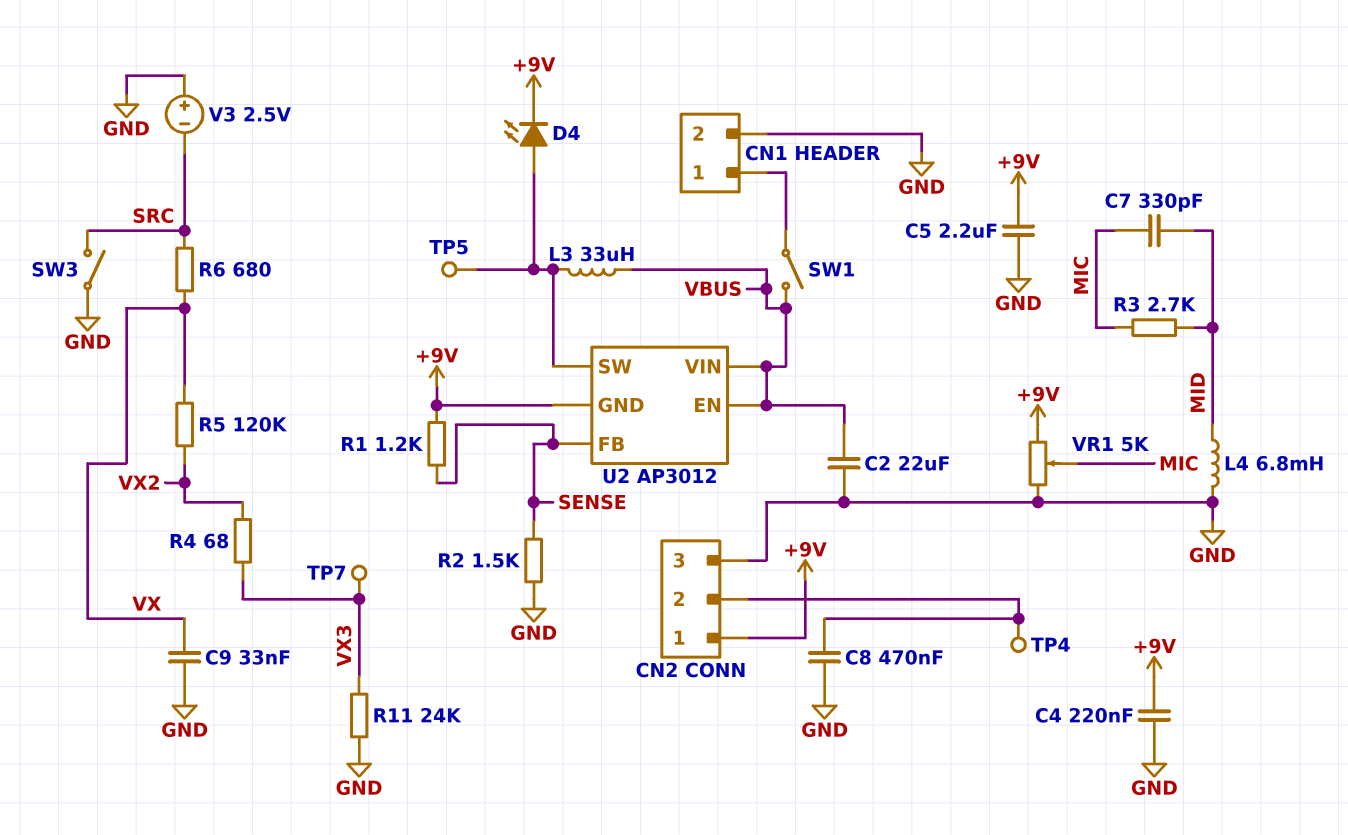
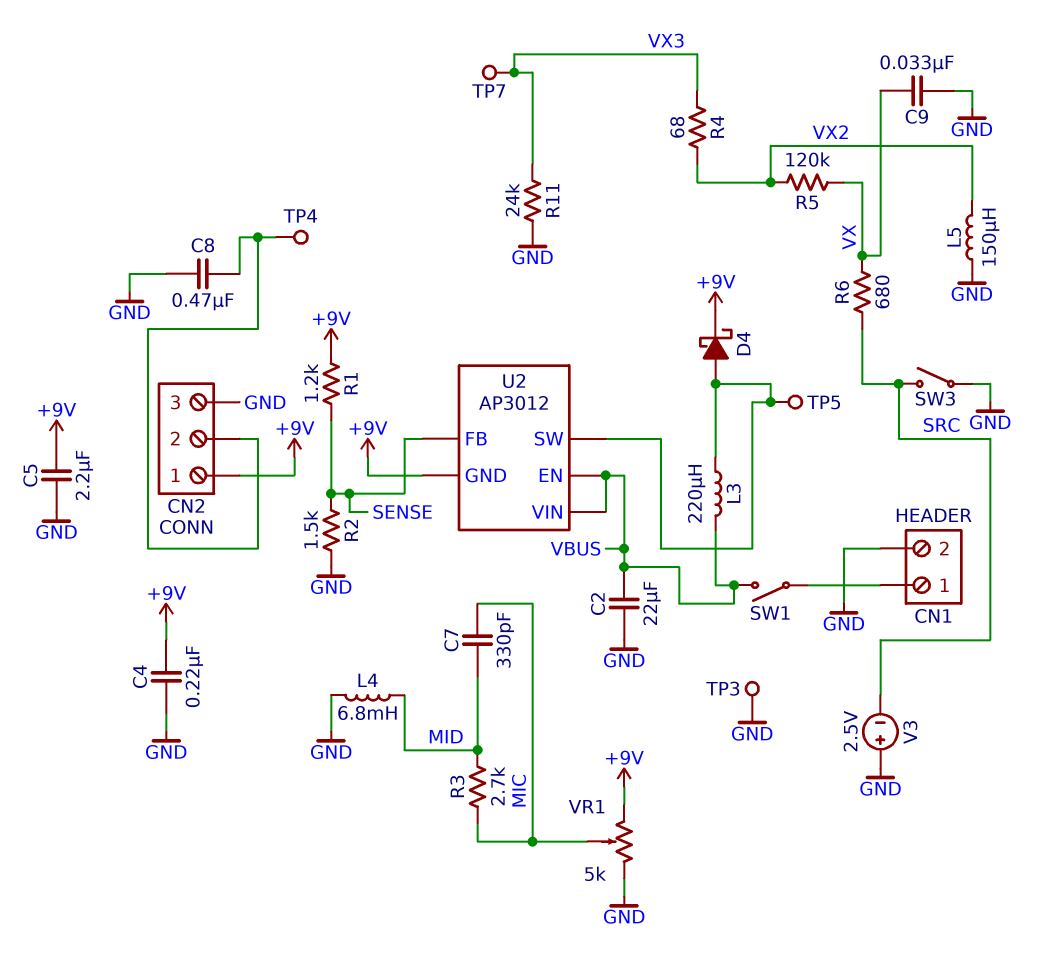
D4: LED (A U2/SW, K +9V) -> schottky (A U2/SW, K +9V)
L3: 33uH (U2/SW, VBUS) -> 220uH (U2/SW, VBUS)
L5: none -> 150uH (GND, VX2)
TP3: none -> test point (GND)

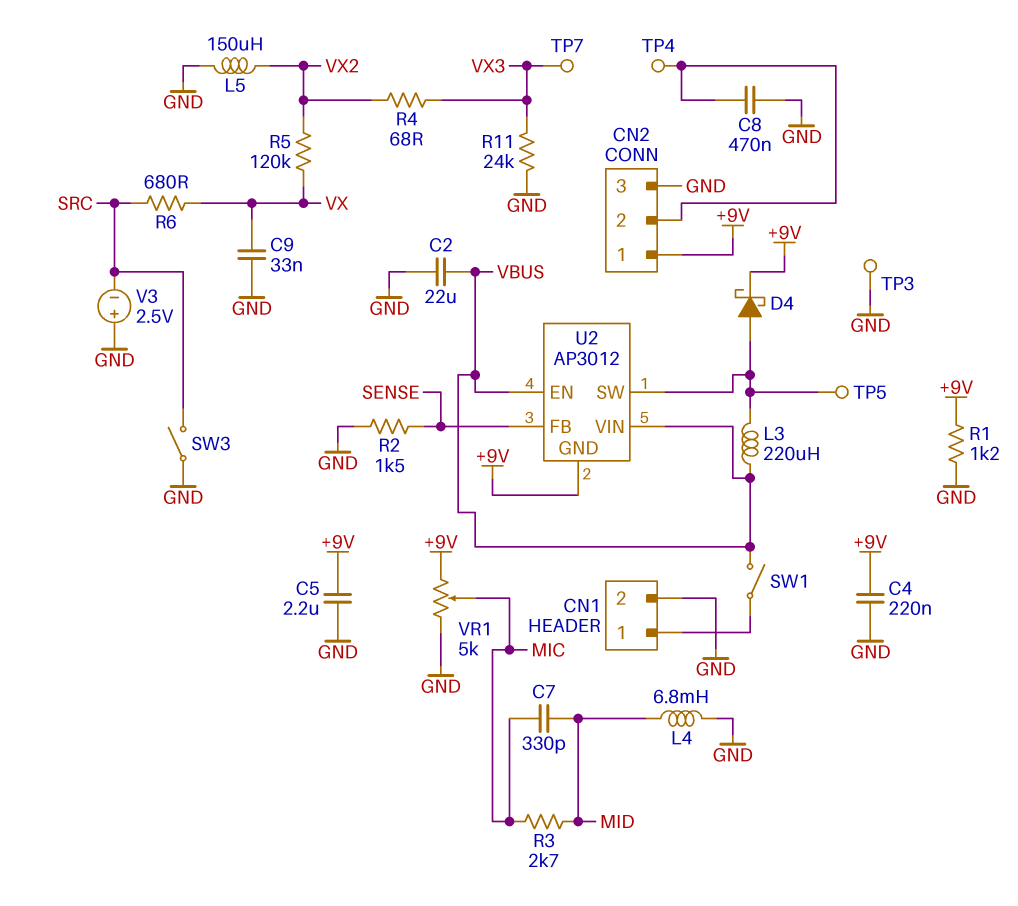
R1: 1.2k (+9V, SENSE) -> 1.2k (+9V, GND)

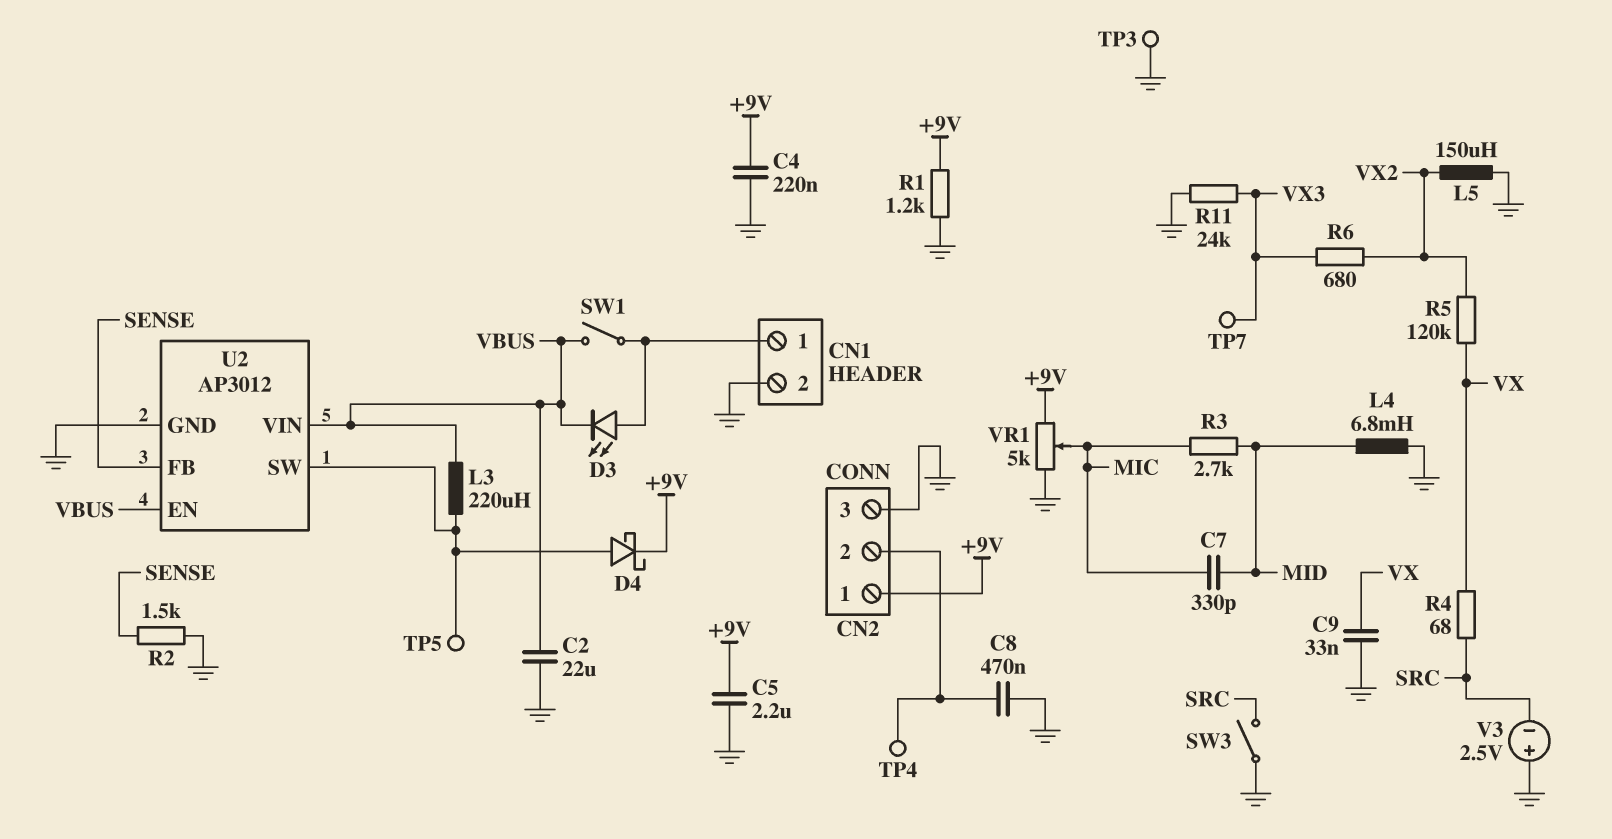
D3: none -> LED (A CN1/1, K VBUS)
R4: 68 (VX2, VX3) -> 68 (SRC, VX)
R6: 680 (SRC, VX) -> 680 (VX2, VX3)
U2 pin GND: +9V -> GND

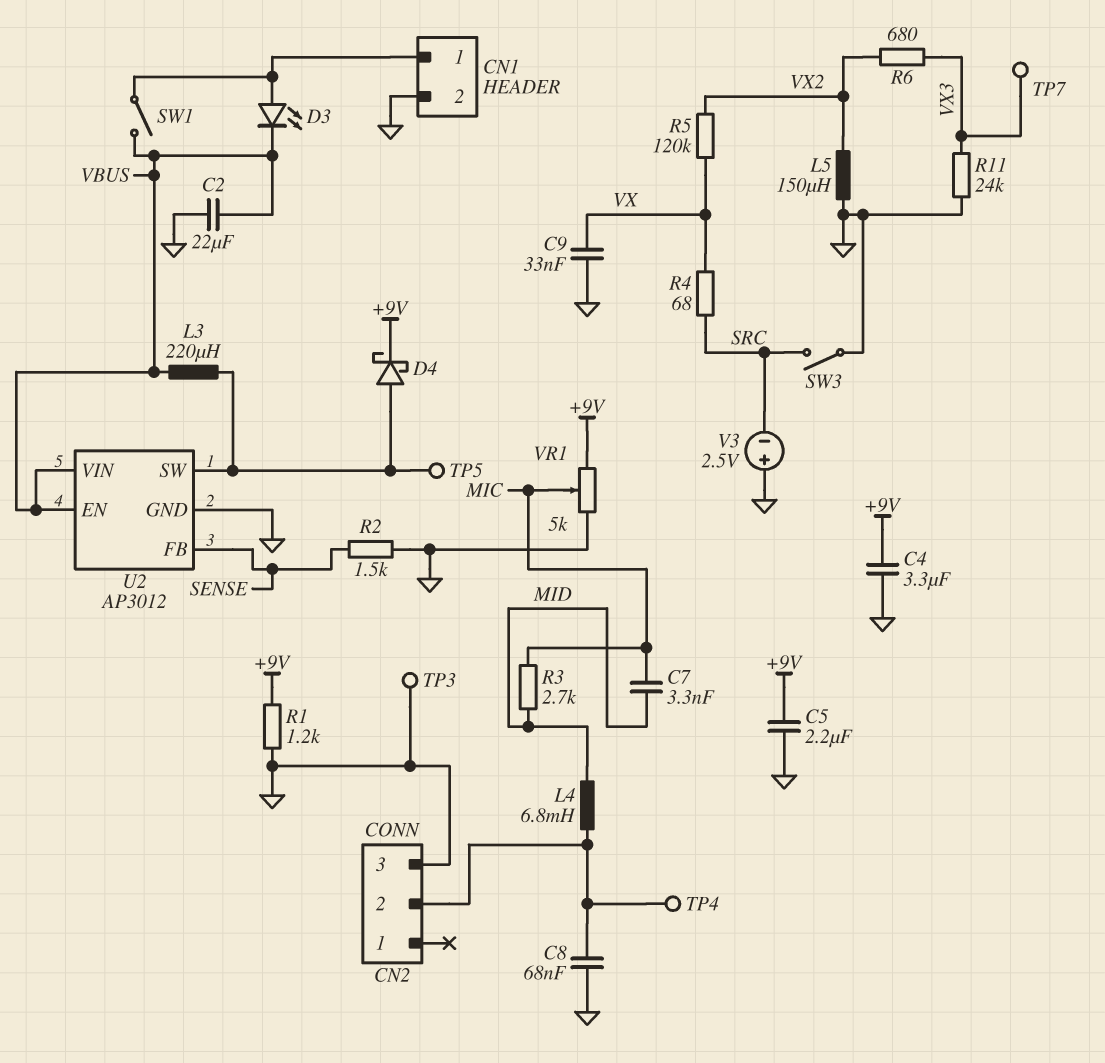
C4: 220nF (+9V, GND) -> 3.3uF (+9V, GND)
C7: 330pF (MIC, MID) -> 3.3nF (MIC, MID)
C8: 470nF (CN2/2, GND) -> 68nF (CN2/2, GND)
CN2 pin 1: +9V -> none
L4: 6.8mH (GND, MID) -> 6.8mH (CN2/2, MID)

